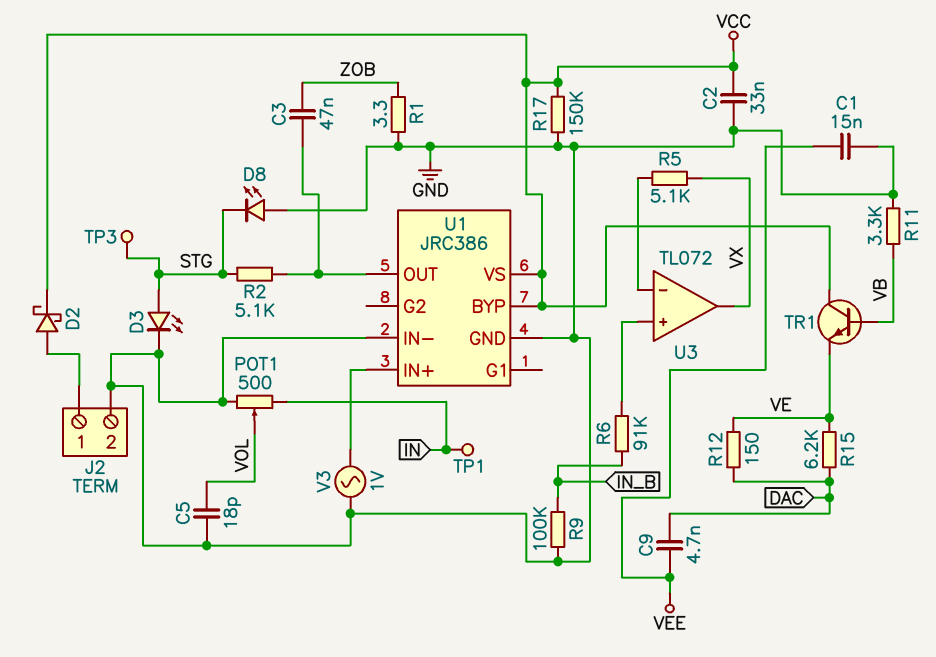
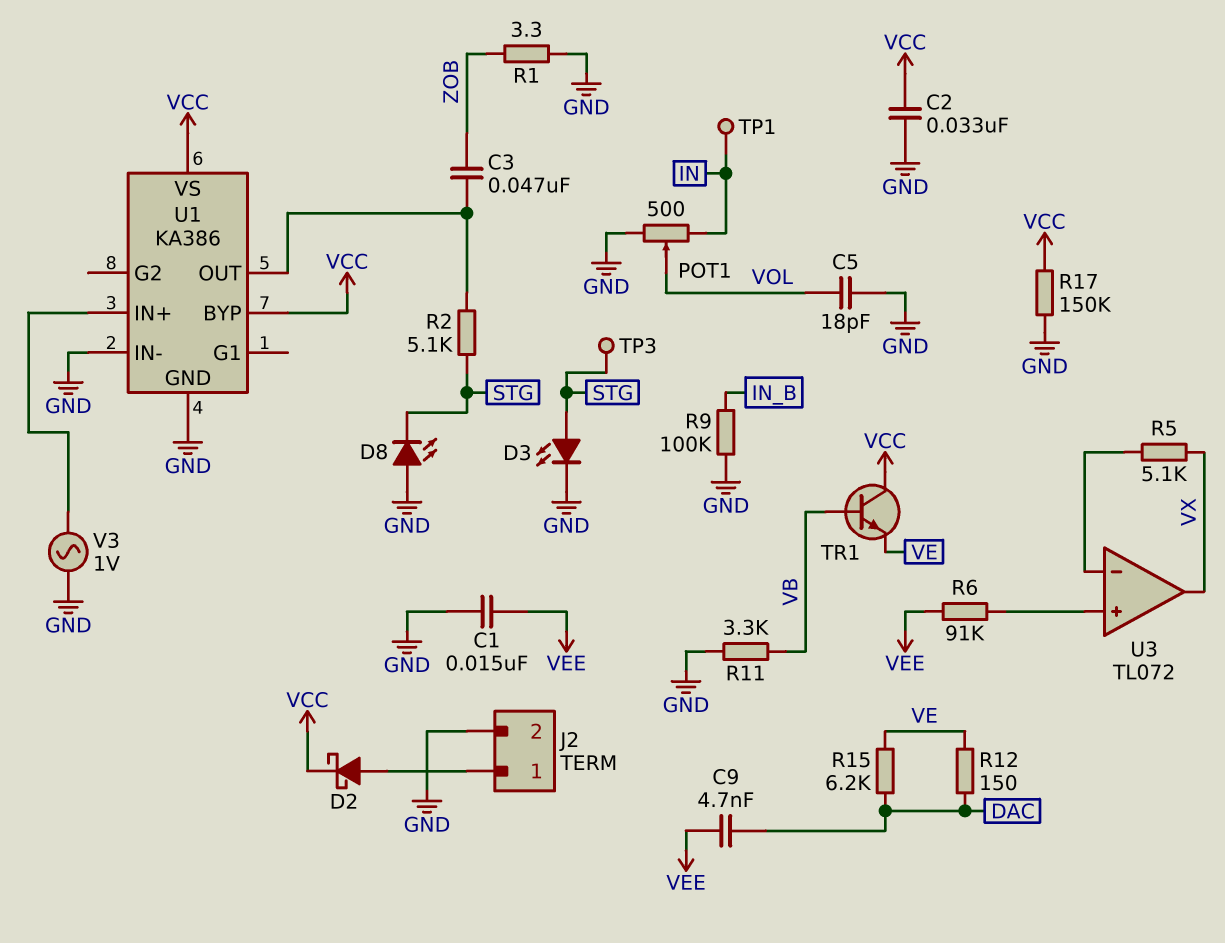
R6: 91k (IN_B, U3/in+) -> 91k (U3/in+, VEE)
U1: JRC386 -> KA386

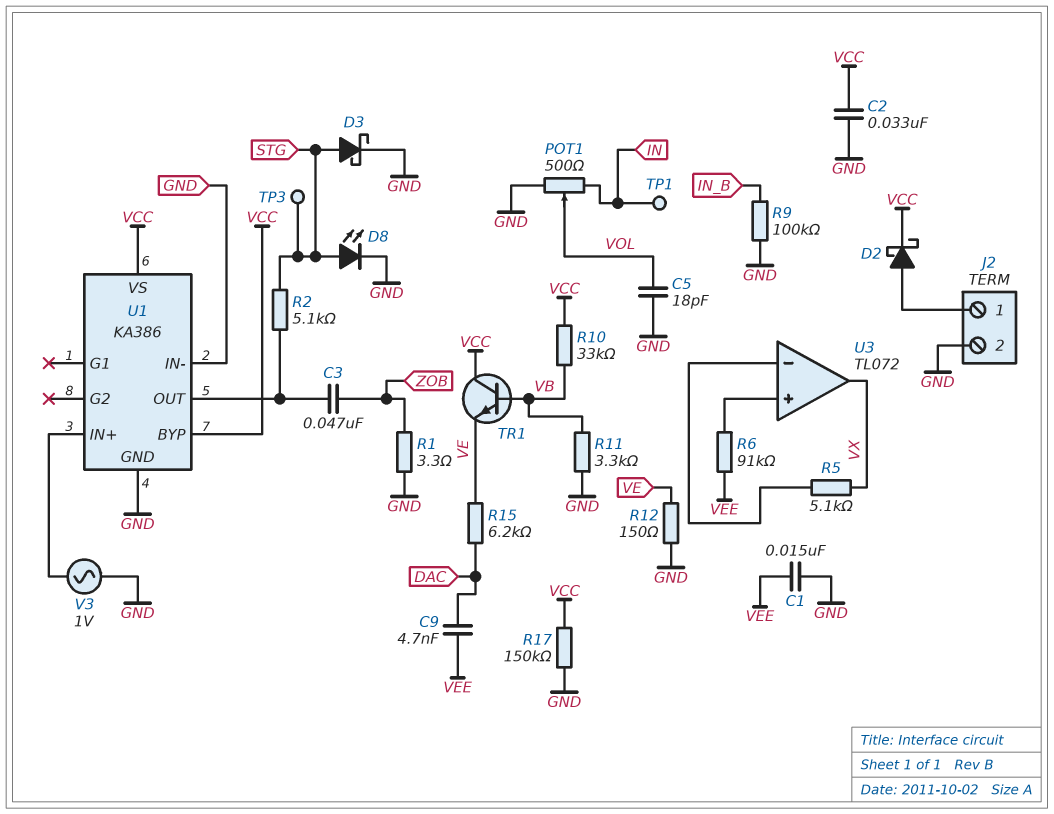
D3: LED (A STG, K GND) -> schottky (A STG, K GND)
D8: LED (A GND, K STG) -> LED (A STG, K GND)
R10: none -> 33k (VB, VCC)
R12: 150 (DAC, VE) -> 150 (GND, VE)

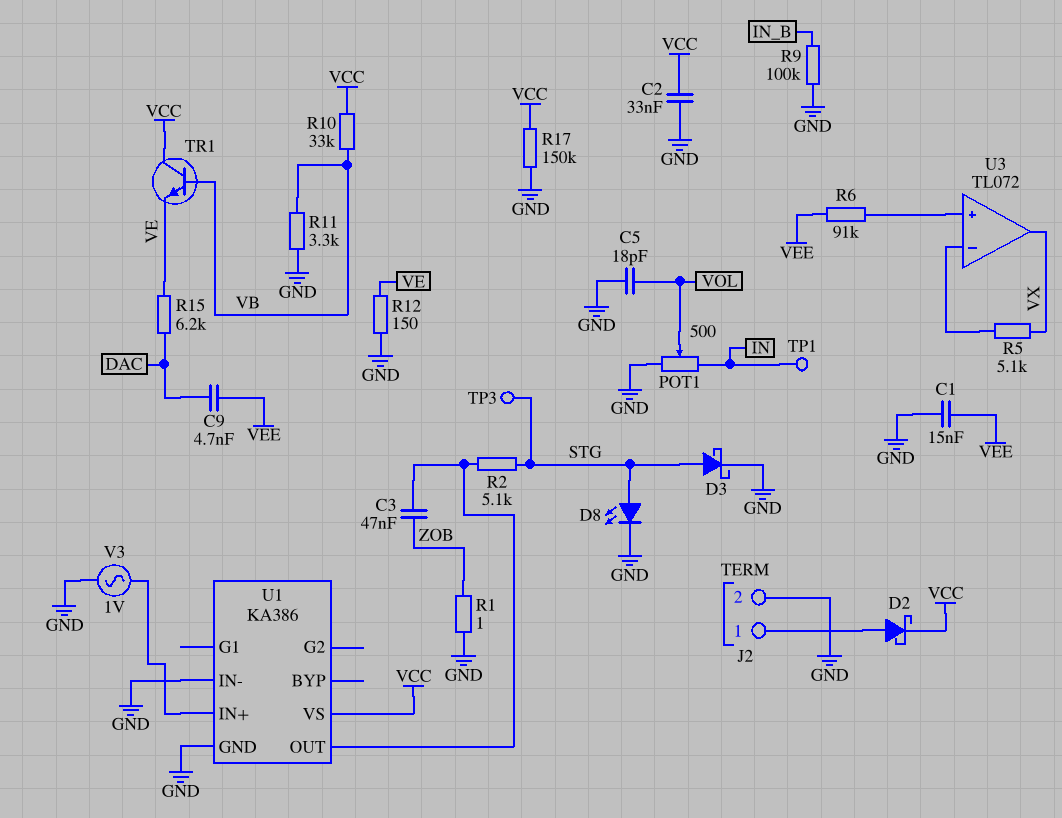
R1: 3.3 (GND, ZOB) -> 1 (GND, ZOB)
U1 pin BYP: VCC -> none

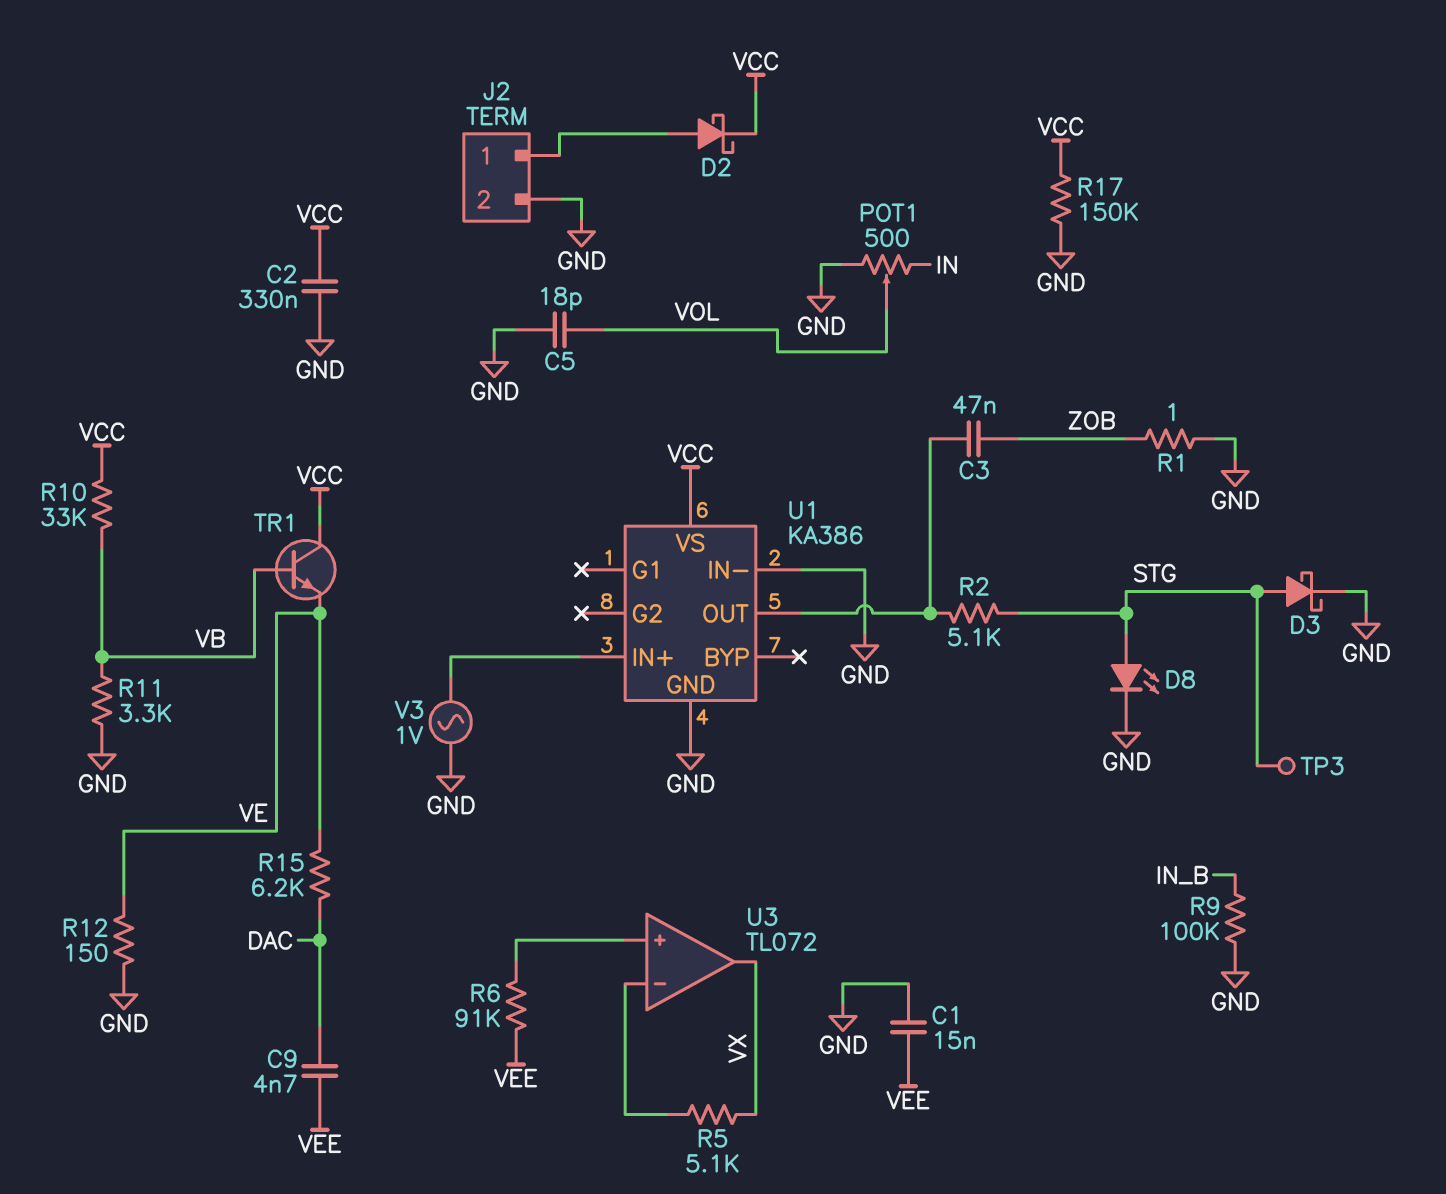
C2: 33nF (GND, VCC) -> 330nF (GND, VCC)
TP1: test point (IN) -> none

